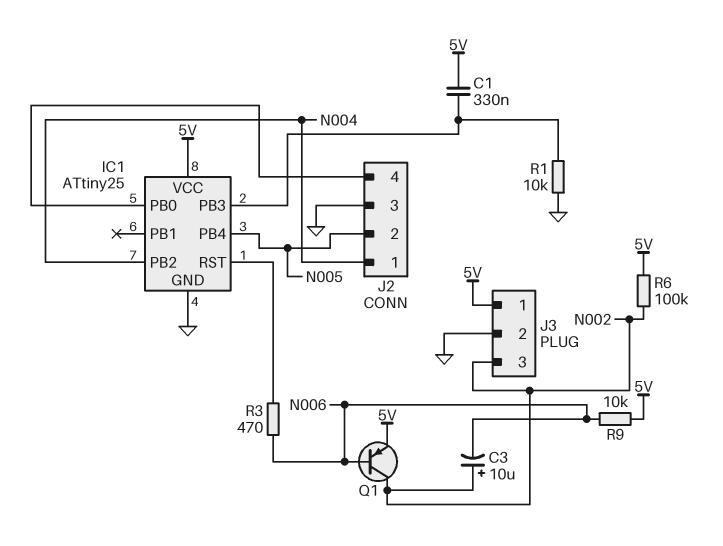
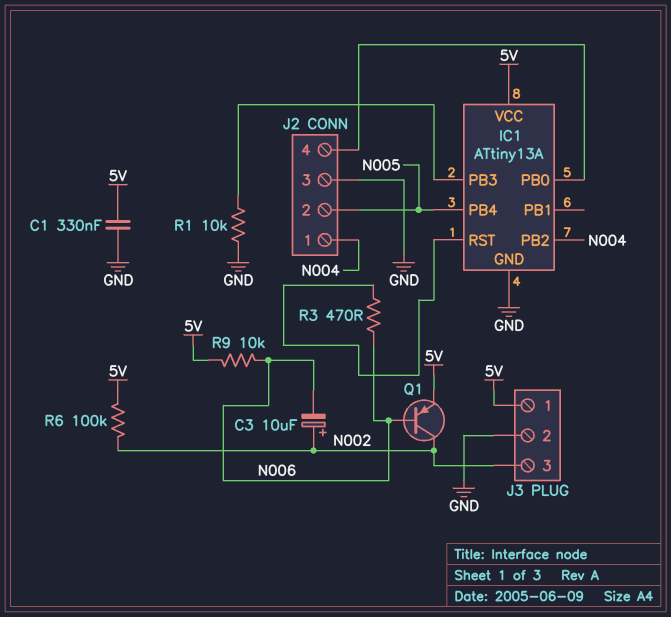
C1: 330nF (5V, IC1/PB3) -> 330nF (5V, GND)
IC1: ATtiny25 -> ATtiny13A

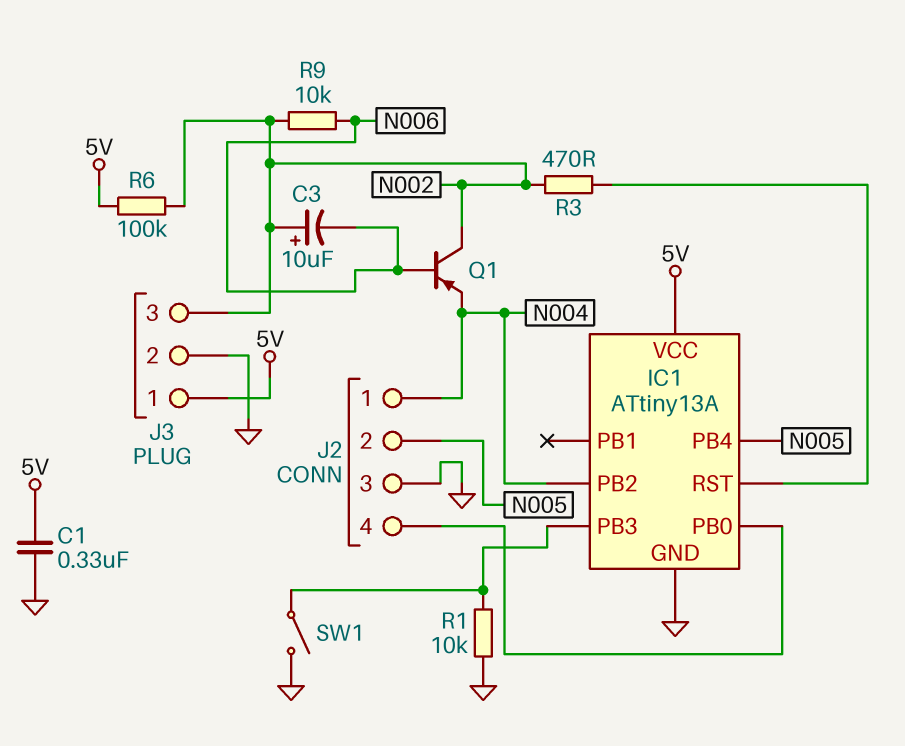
Q1: PNP (B N006, C N002, E 5V) -> PNP (B N006, C N002, E N004)
R3: 470 (IC1/RST, N006) -> 470 (IC1/RST, N002)
R9: 10k (5V, N006) -> 10k (N002, N006)
SW1: none -> switch (GND, IC1/PB3)

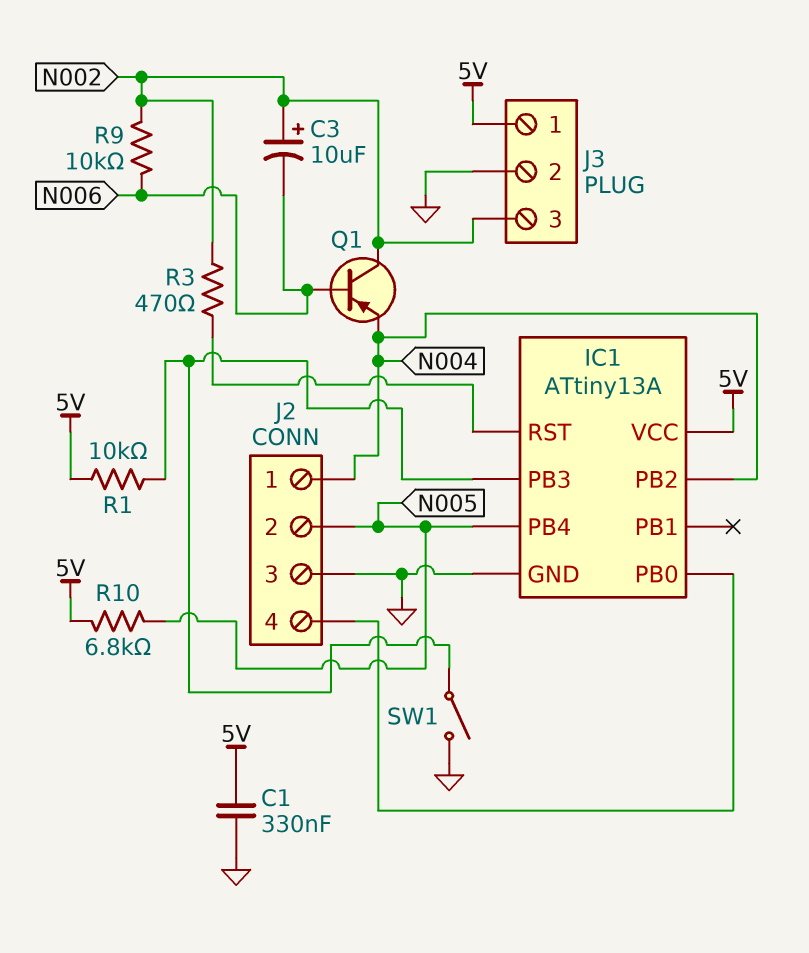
R1: 10k (GND, IC1/PB3) -> 10k (5V, IC1/PB3)
R6: 100k (5V, N002) -> none
R10: none -> 6.8k (5V, N005)

